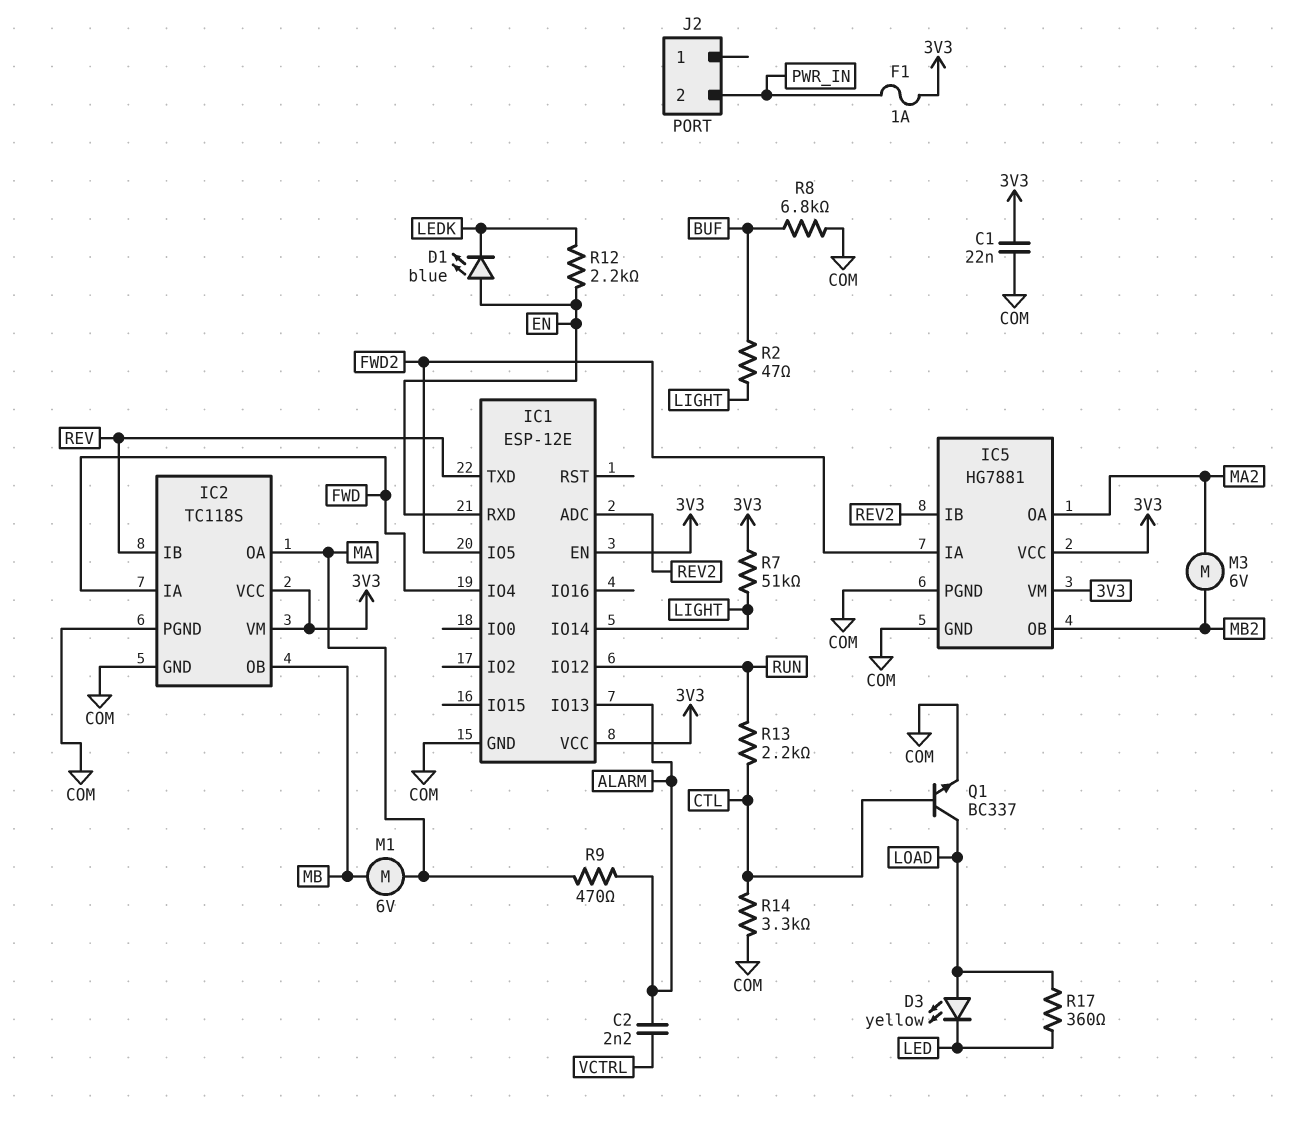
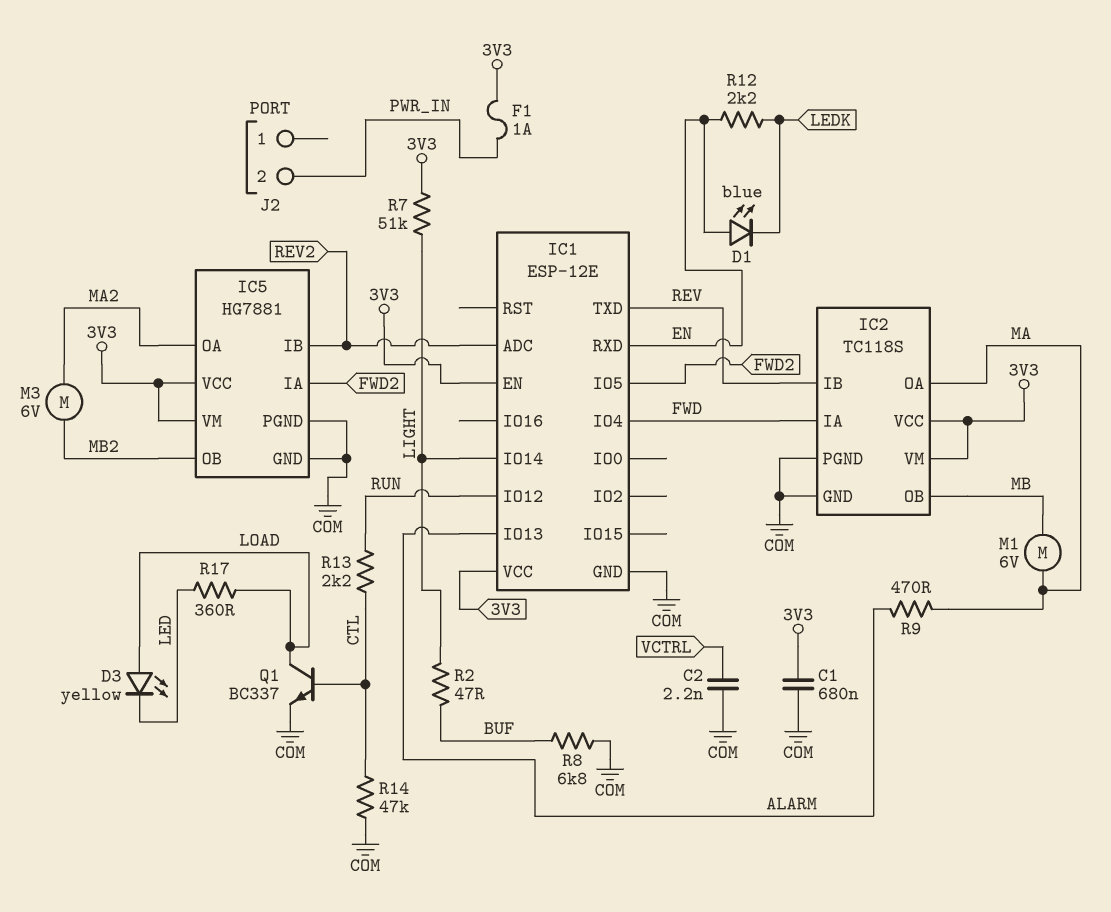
C1: 22nF (3V3, COM) -> 680nF (3V3, COM)
C2: 2.2nF (ALARM, VCTRL) -> 2.2nF (COM, VCTRL)
R14: 3.3k (COM, CTL) -> 47k (COM, CTL)

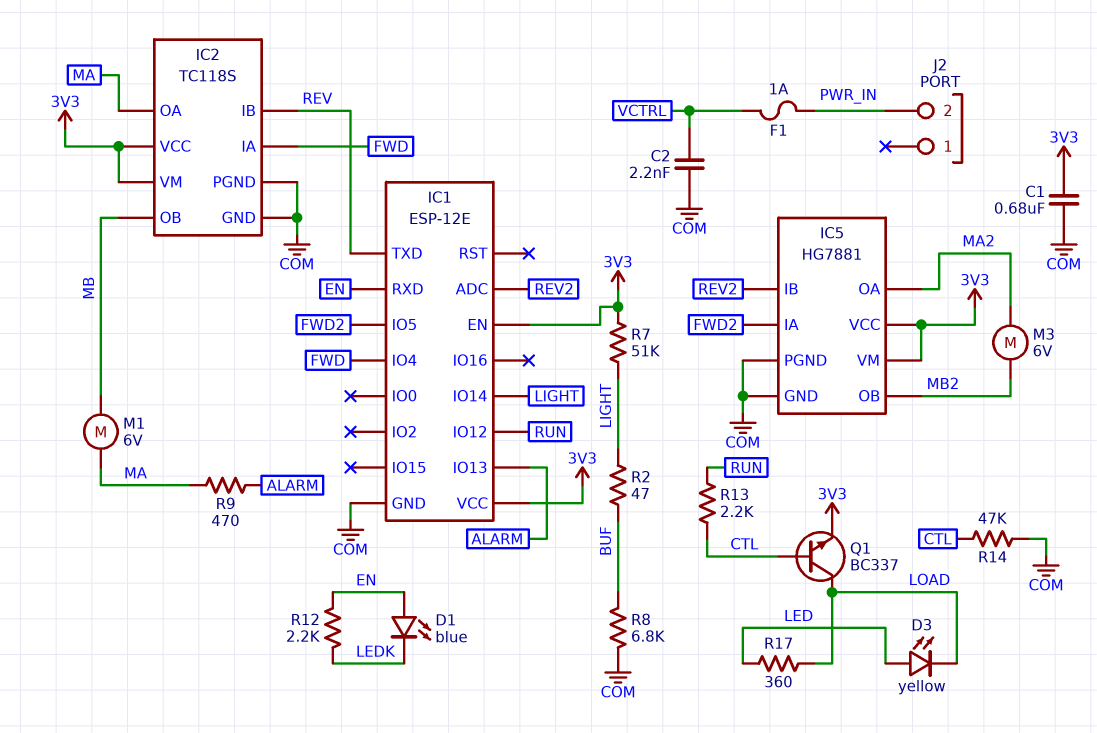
D3: LED yellow (A LOAD, K LED) -> LED yellow (A LED, K LOAD)
F1: 1A (3V3, PWR_IN) -> 1A (PWR_IN, VCTRL)
Q1: NPN BC337 (B CTL, C LOAD, E COM) -> NPN BC337 (B CTL, C LOAD, E 3V3)

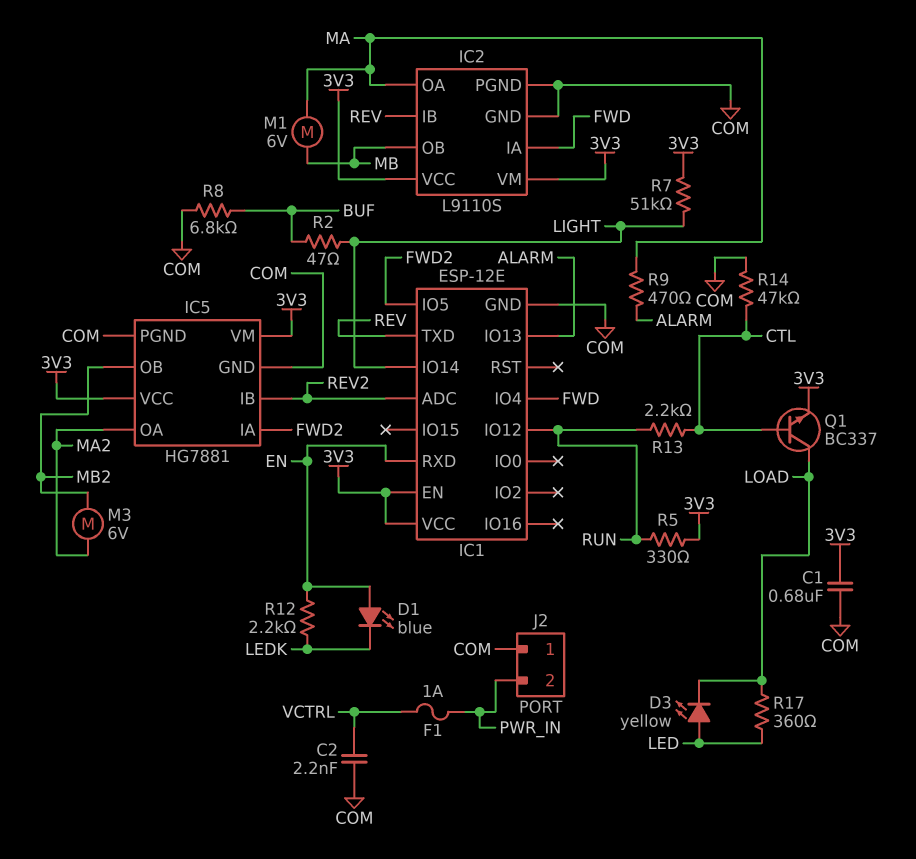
IC2: TC118S -> L9110S
J2 pin 1: none -> COM
R5: none -> 330 (3V3, RUN)

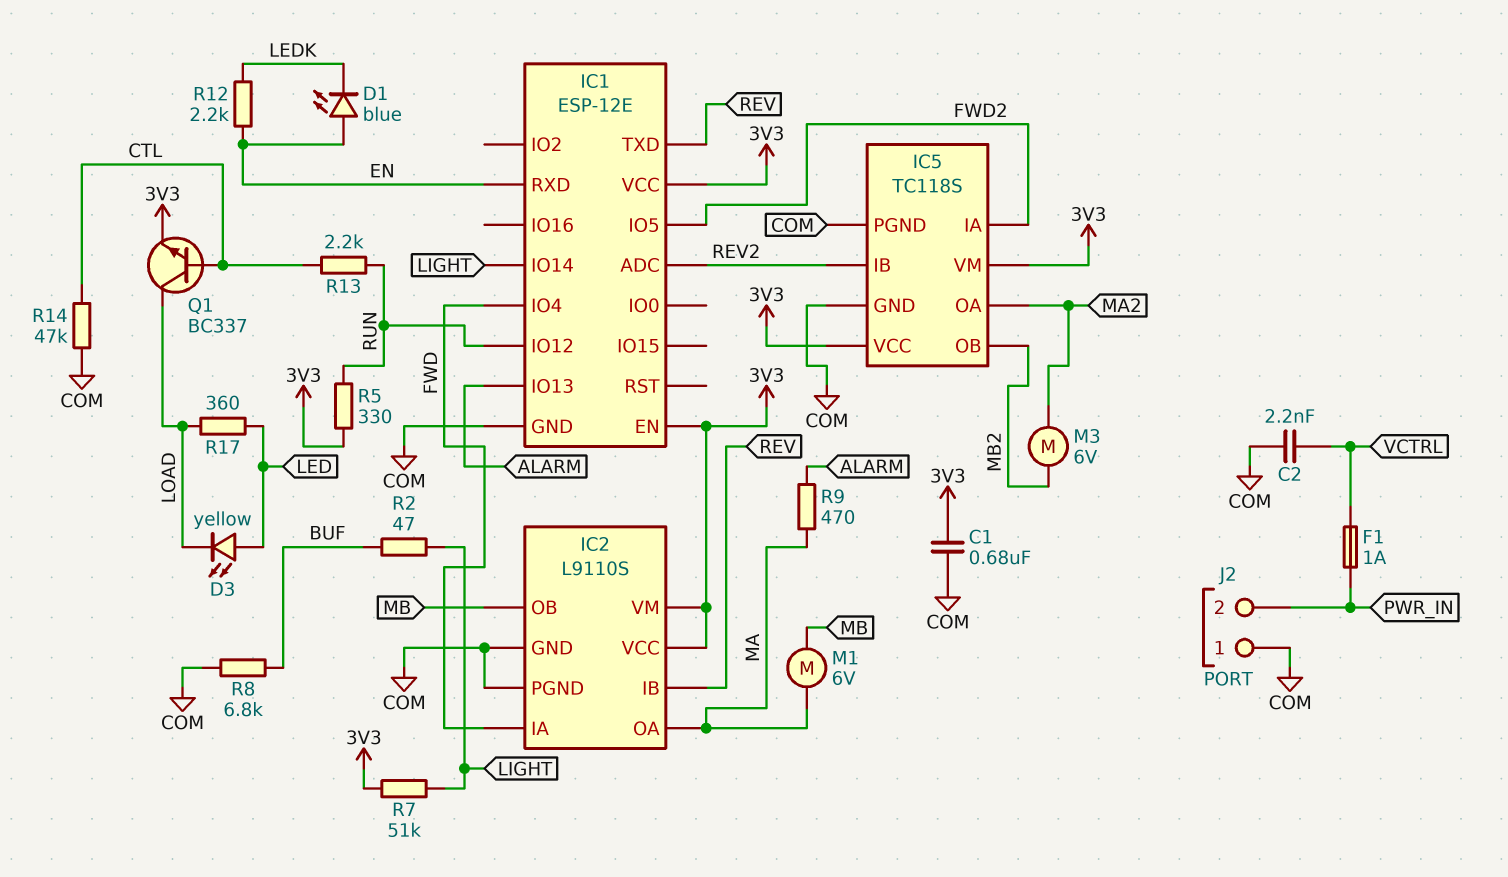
IC5: HG7881 -> TC118S

